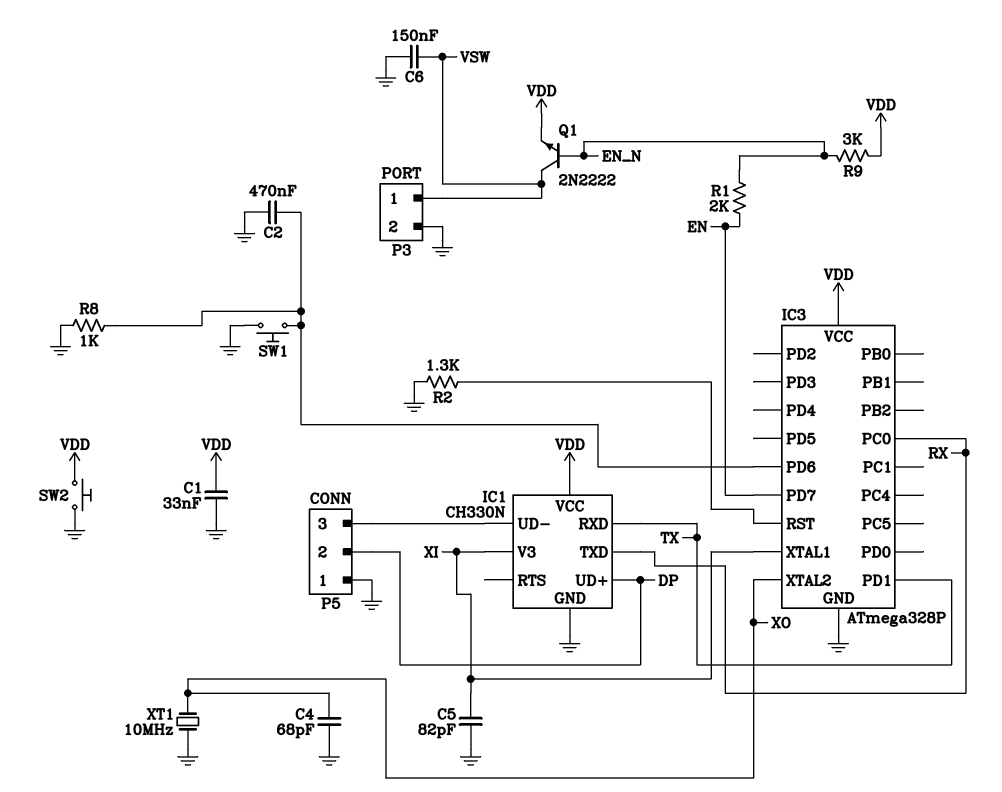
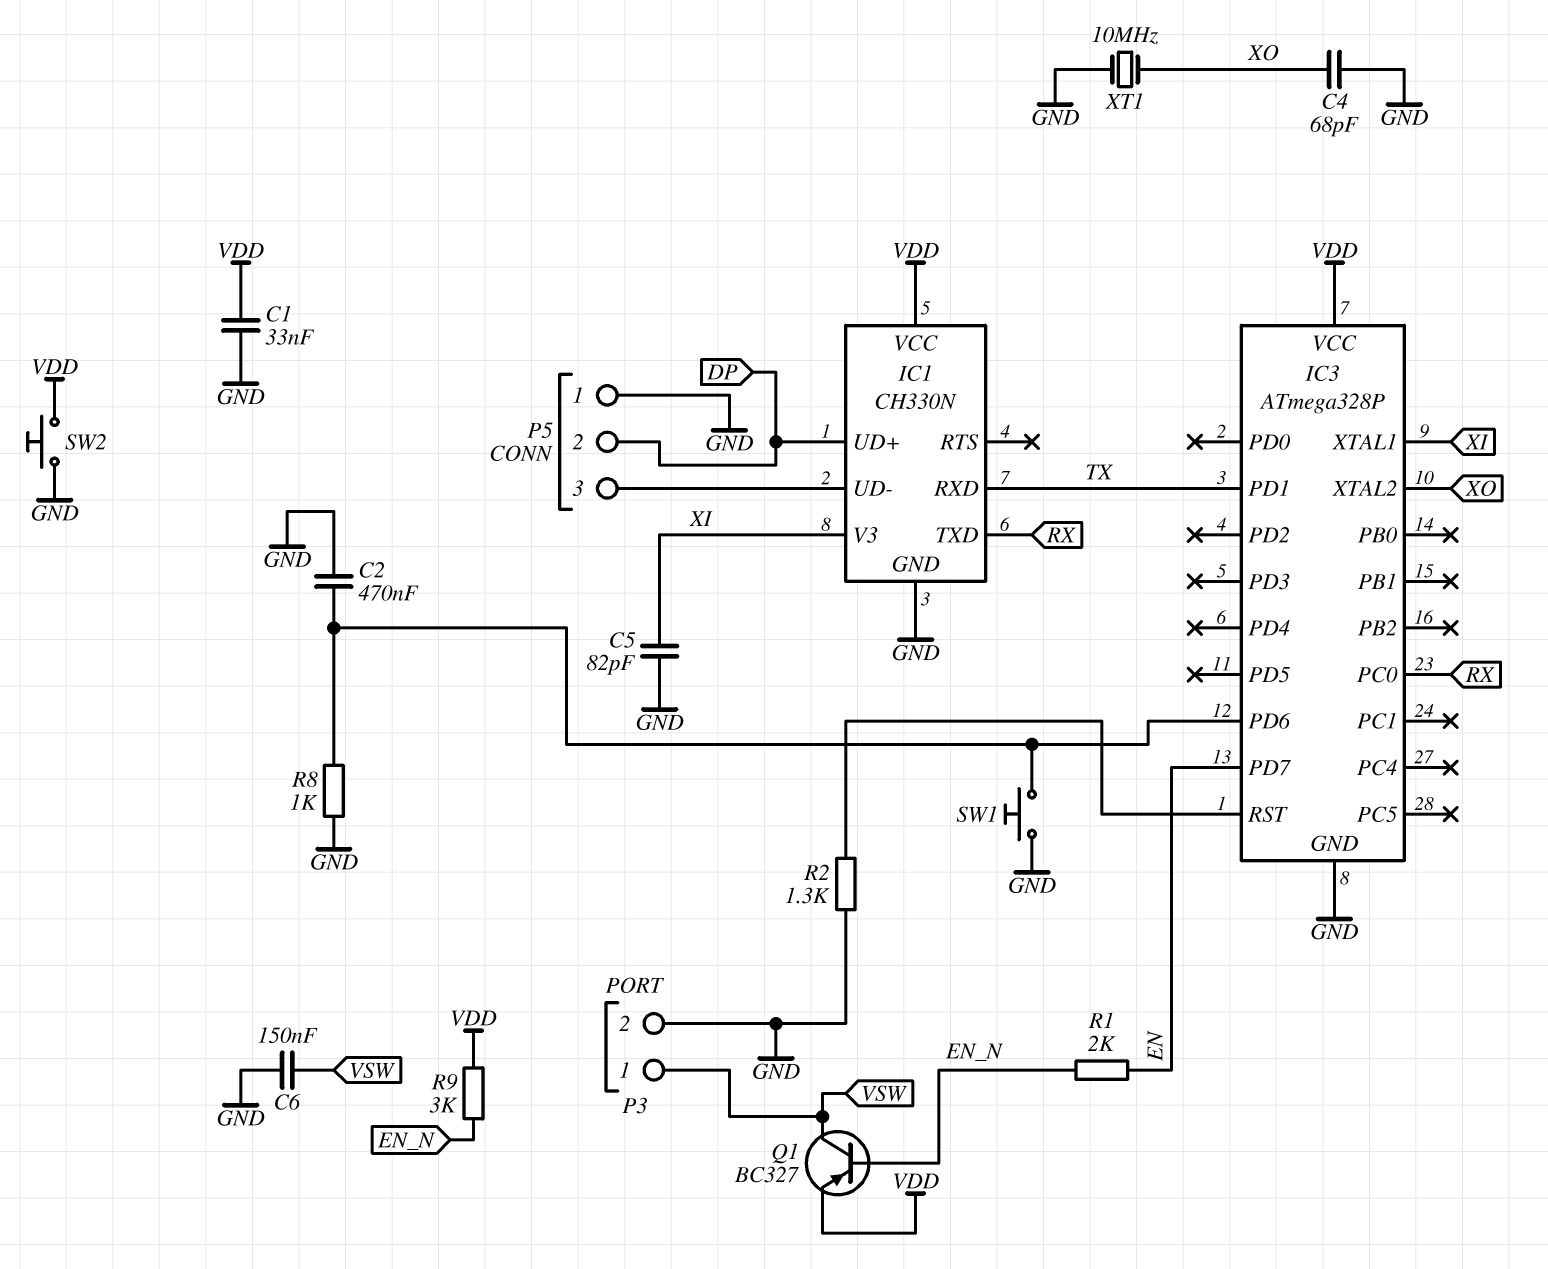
Q1: NPN 2N2222 (B EN_N, C VSW, E VDD) -> PNP BC327 (B EN_N, C VSW, E VDD)

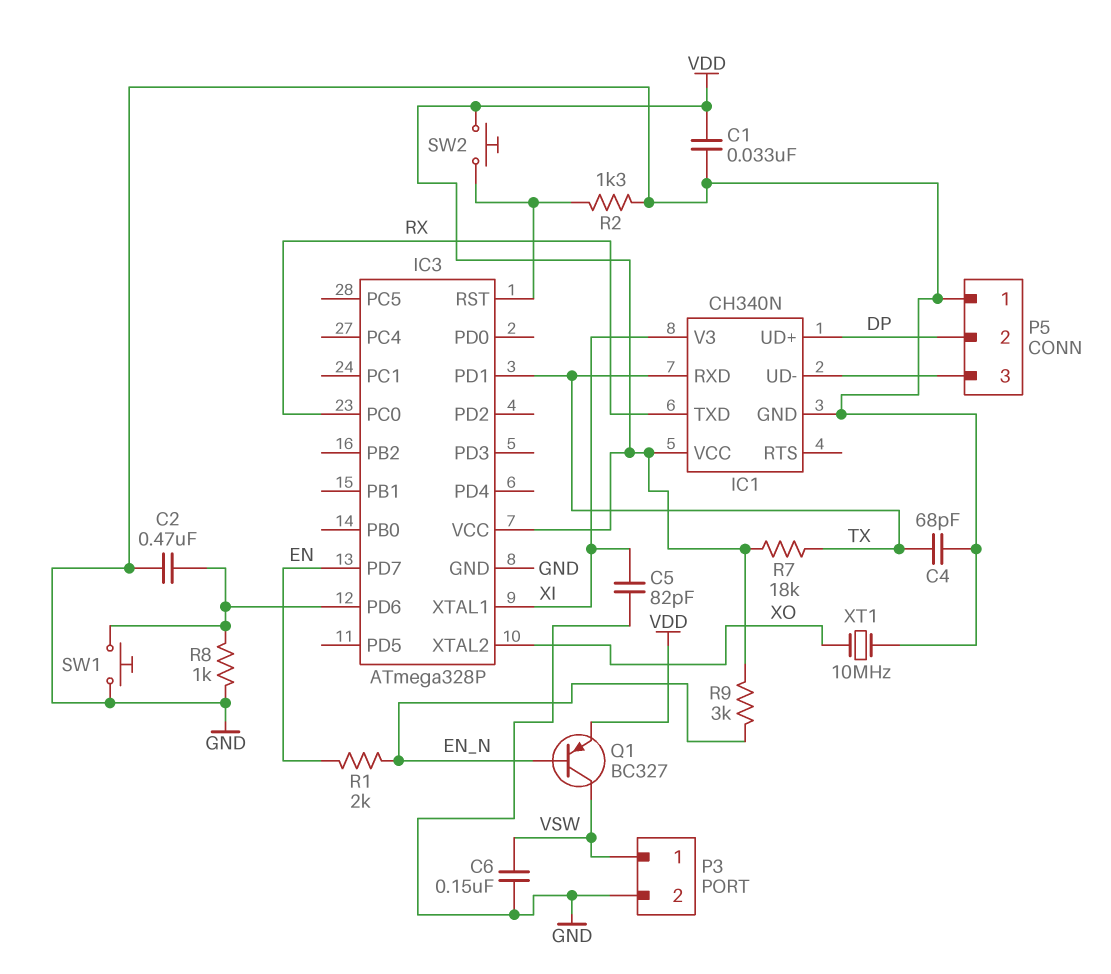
C4: 68pF (GND, XO) -> 68pF (GND, TX)
IC1: CH330N -> CH340N
R7: none -> 18k (TX, VDD)
SW2: button (GND, VDD) -> button (IC3/RST, VDD)

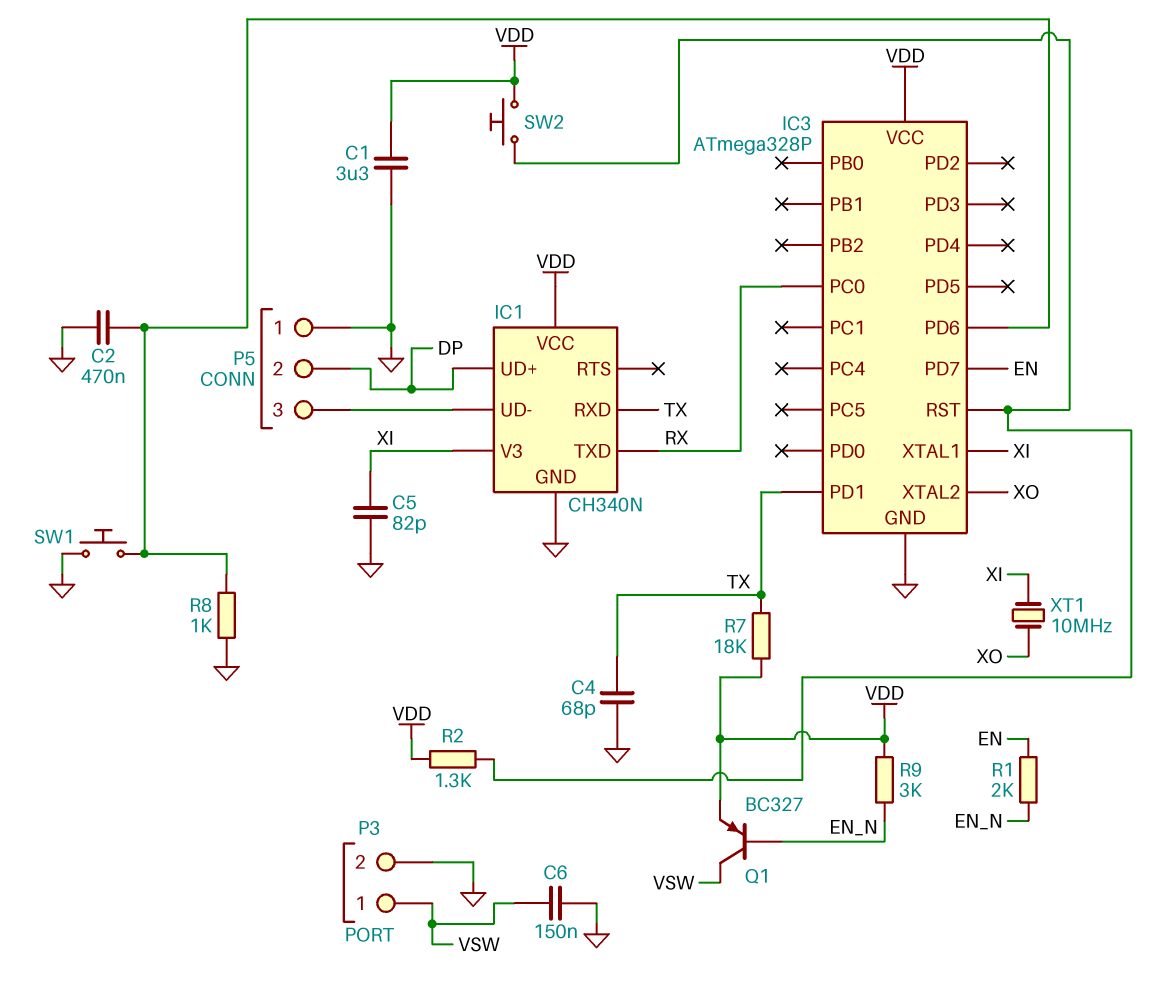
C1: 33nF (GND, VDD) -> 3.3uF (GND, VDD)
R2: 1.3k (GND, IC3/RST) -> 1.3k (IC3/RST, VDD)
XT1: 10MHz (GND, XO) -> 10MHz (XI, XO)

